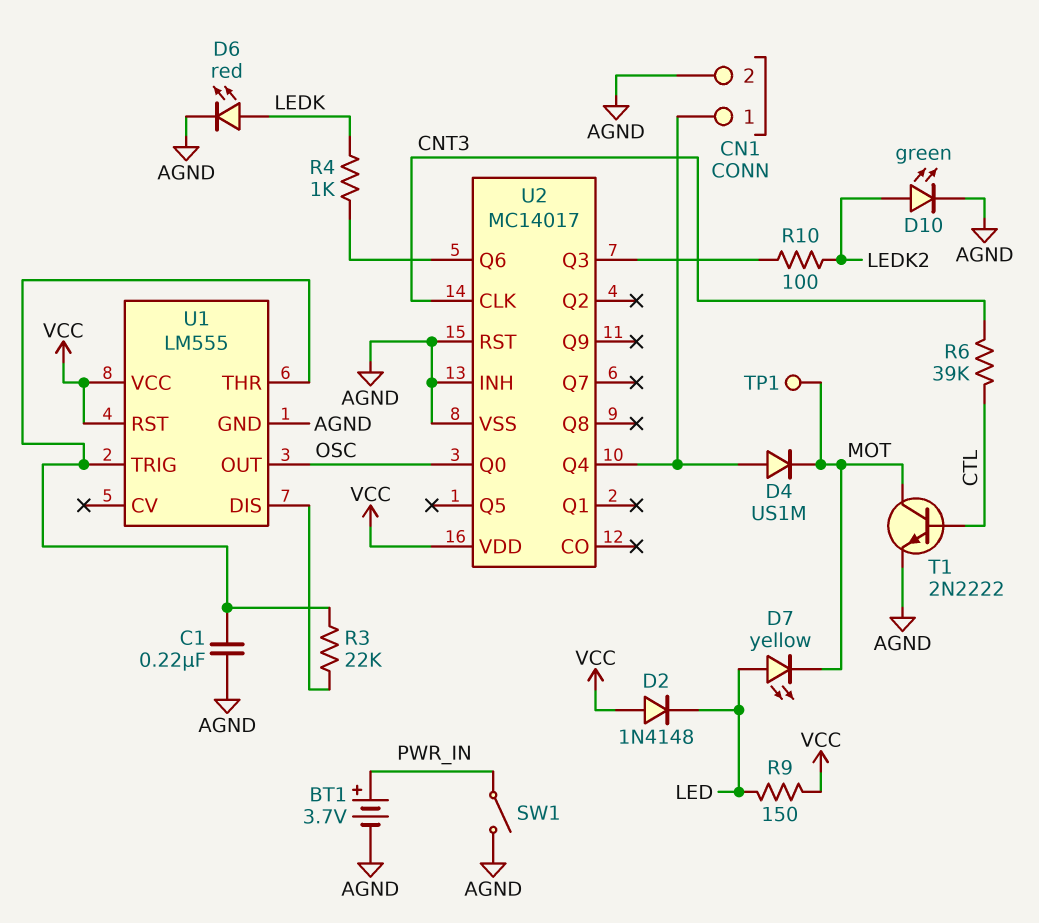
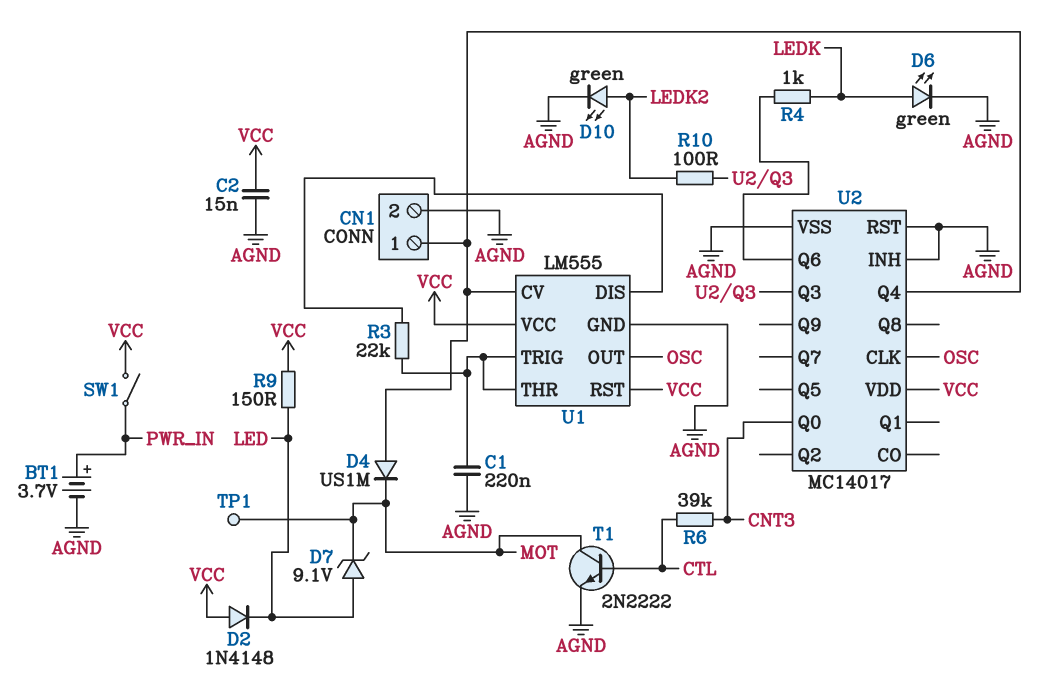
C2: none -> 15nF (AGND, VCC)
D6: LED red (A LEDK, K AGND) -> LED green (A LEDK, K AGND)
D7: LED yellow (A LED, K MOT) -> zener 9.1V (A LED, K MOT)
SW1: switch (AGND, PWR_IN) -> switch (PWR_IN, VCC)
U1 pin CV: none -> CN1/1
U2 pin CLK: CNT3 -> OSC
U2 pin Q0: OSC -> CNT3

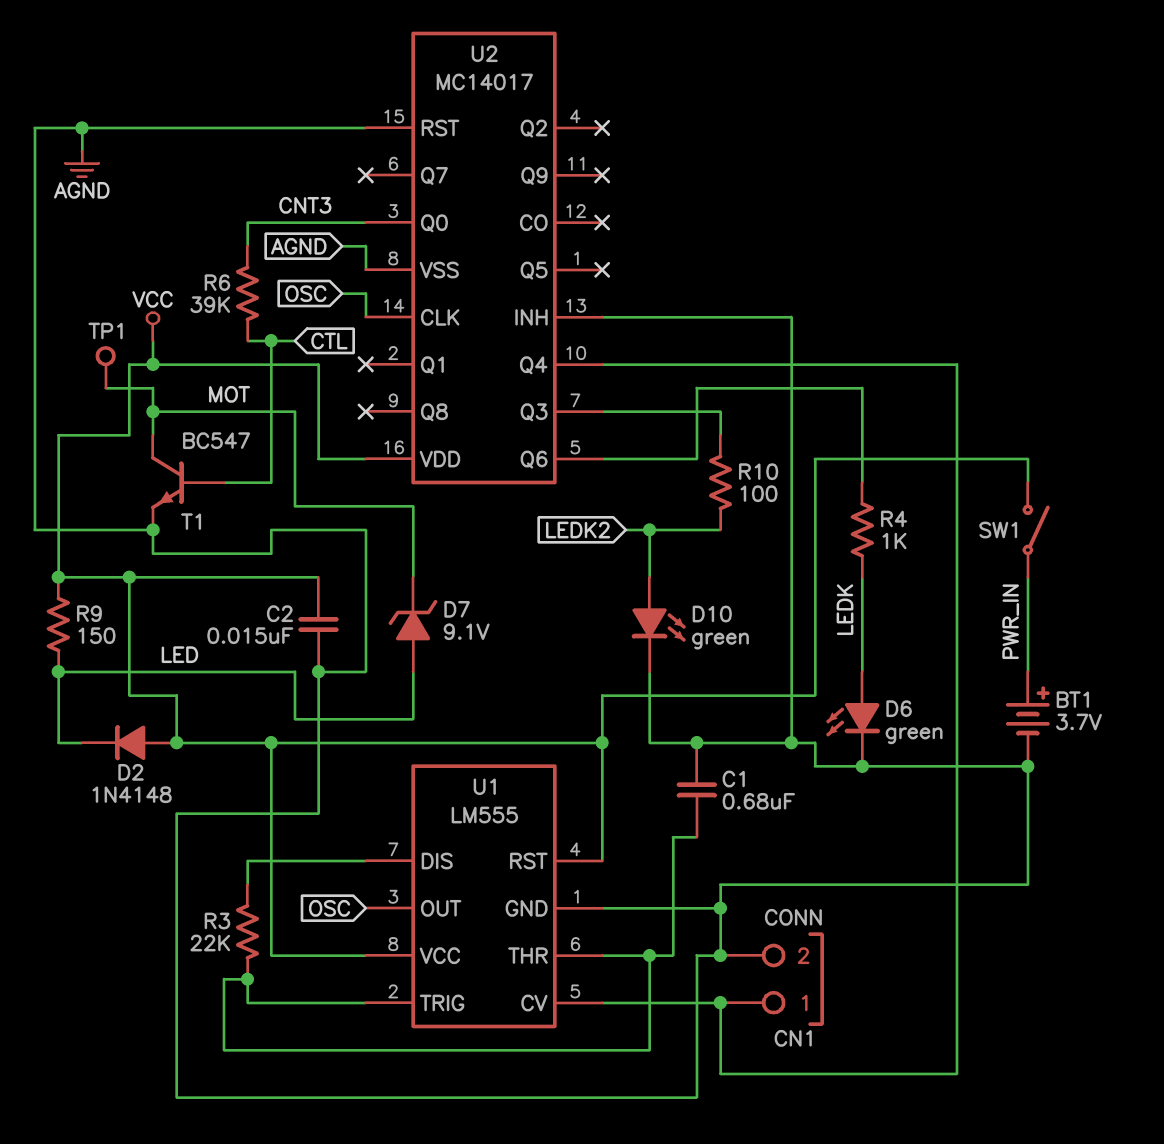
C1: 220nF (AGND, U1/THR) -> 680nF (AGND, U1/THR)
D4: diode US1M (A CN1/1, K MOT) -> none
T1: NPN 2N2222 (B CTL, C MOT, E AGND) -> NPN BC547 (B CTL, C MOT, E AGND)

